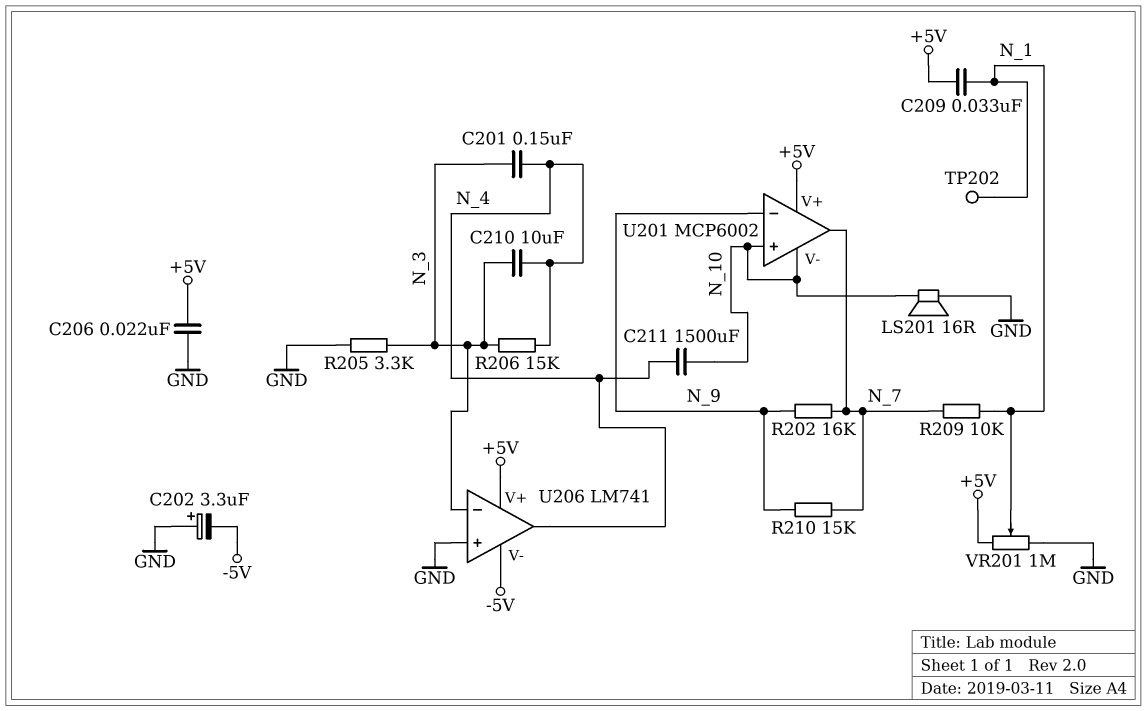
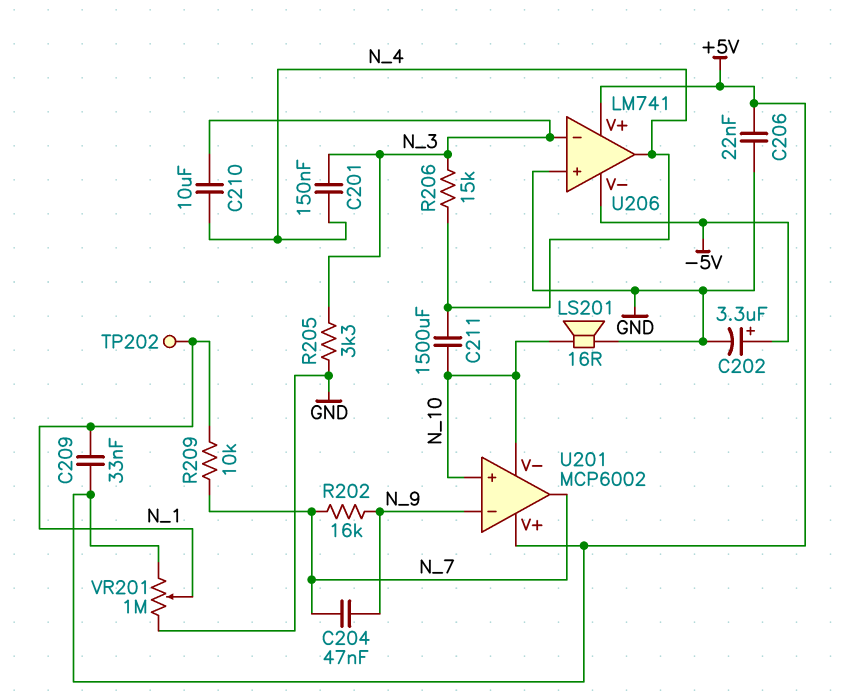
C202: 3.3uF (plus GND, minus -5V) -> 3.3uF (plus -5V, minus GND)
C204: none -> 47nF (N_7, N_9)
R210: 15k (N_7, N_9) -> none

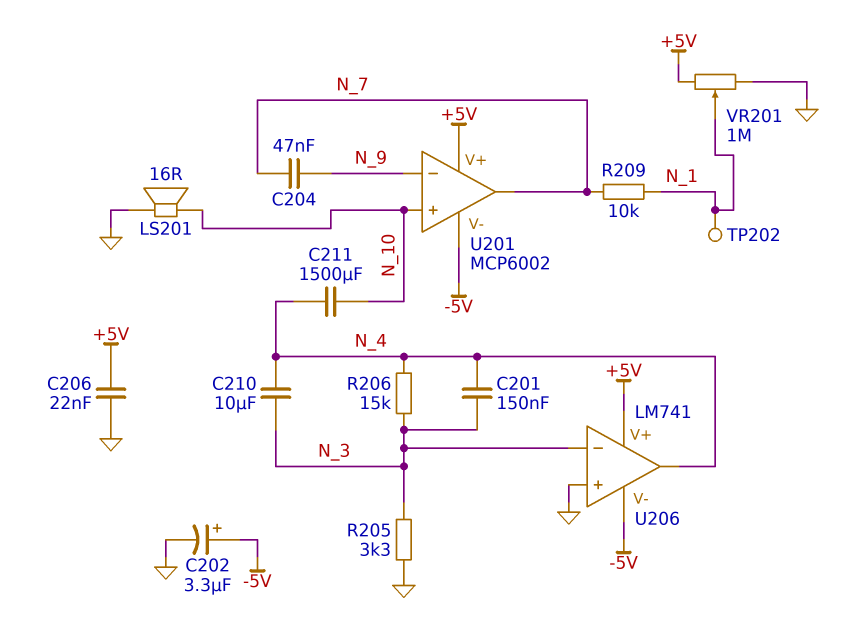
C209: 33nF (+5V, N_1) -> none
R202: 16k (N_7, N_9) -> none
U201 pin V-: N_10 -> -5V

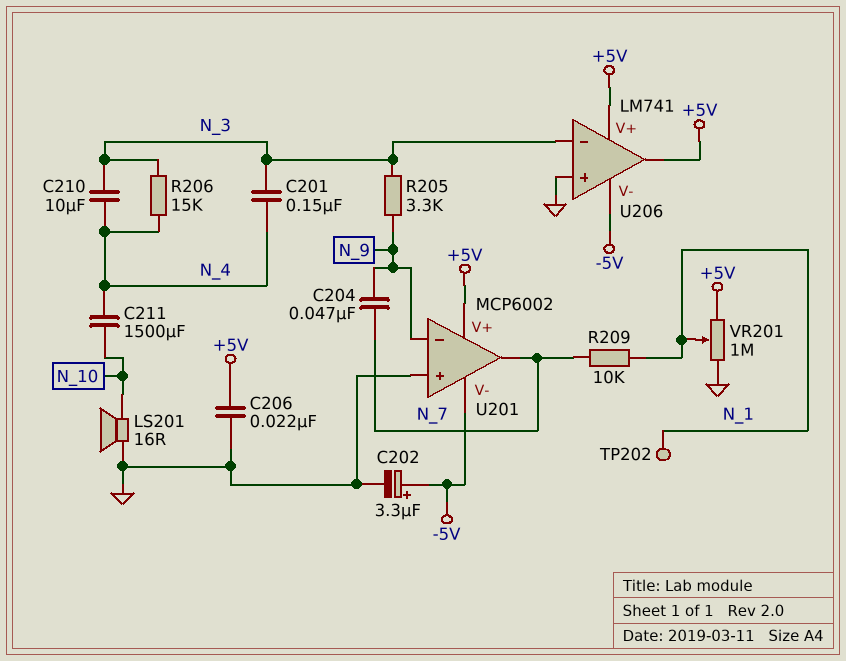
R205: 3.3k (GND, N_3) -> 3.3k (N_3, N_9)
U201 pin in+: N_10 -> GND
U206 pin out: N_4 -> +5V

